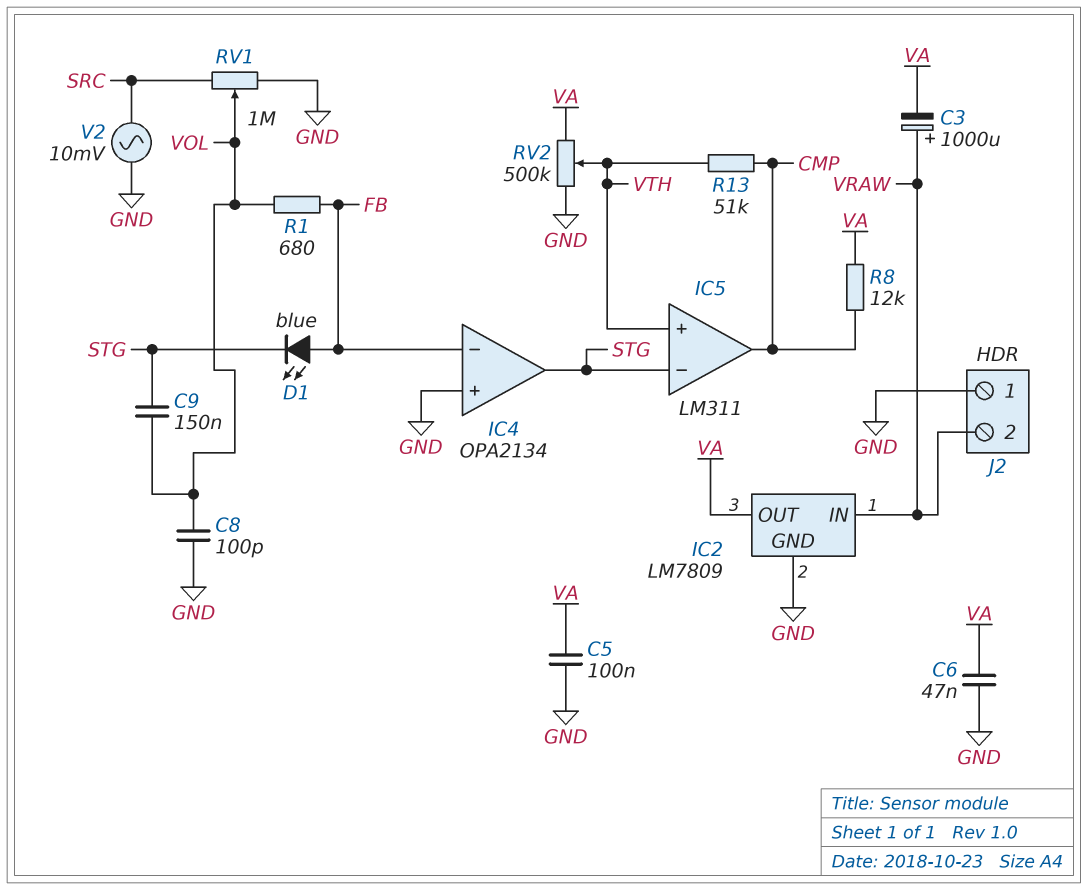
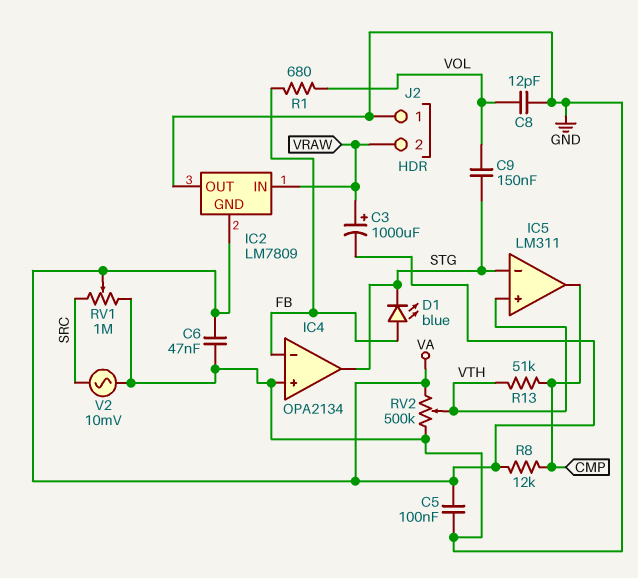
C8: 100pF (GND, VOL) -> 12pF (GND, VOL)
IC2 pin GND: GND -> VA
IC2 pin OUT: VA -> GND
RV1: 1M (GND, SRC, wiper VOL) -> 1M (GND, SRC, wiper VA)

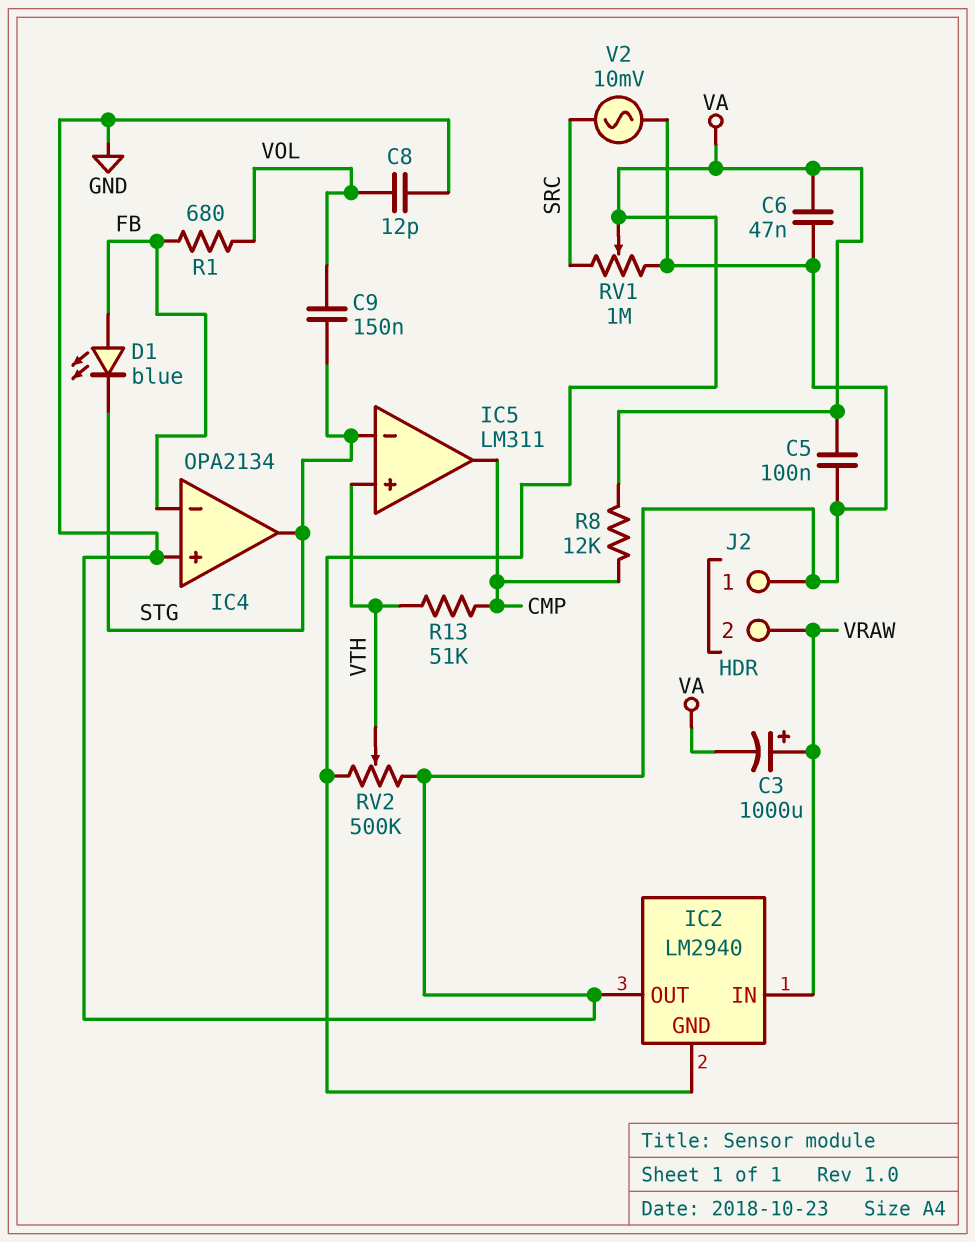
IC2: LM7809 -> LM2940

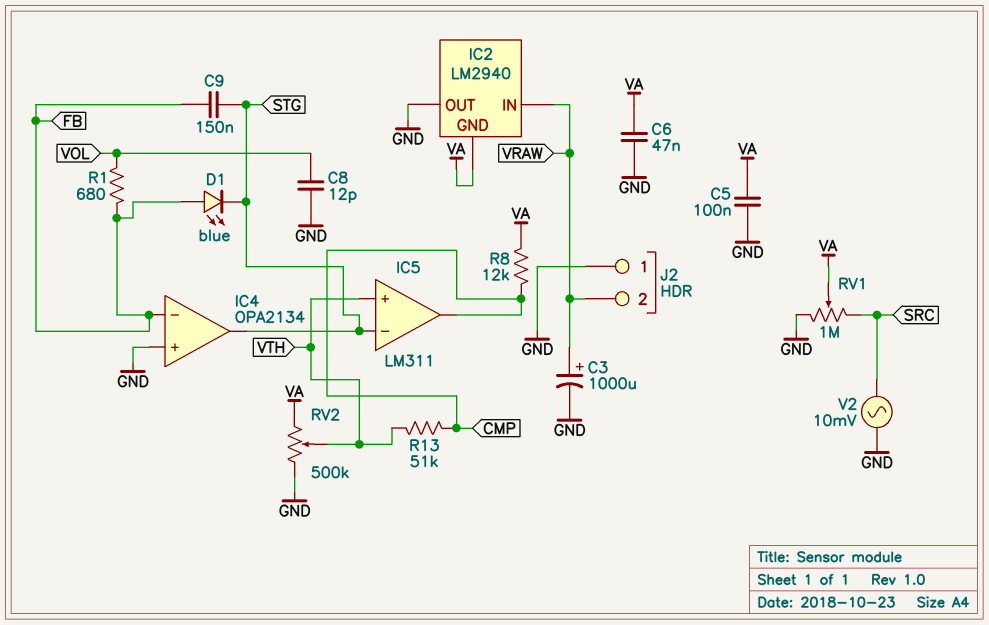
C3: 1000uF (plus VRAW, minus VA) -> 1000uF (plus VRAW, minus GND)
C9: 150nF (STG, VOL) -> 150nF (FB, STG)

